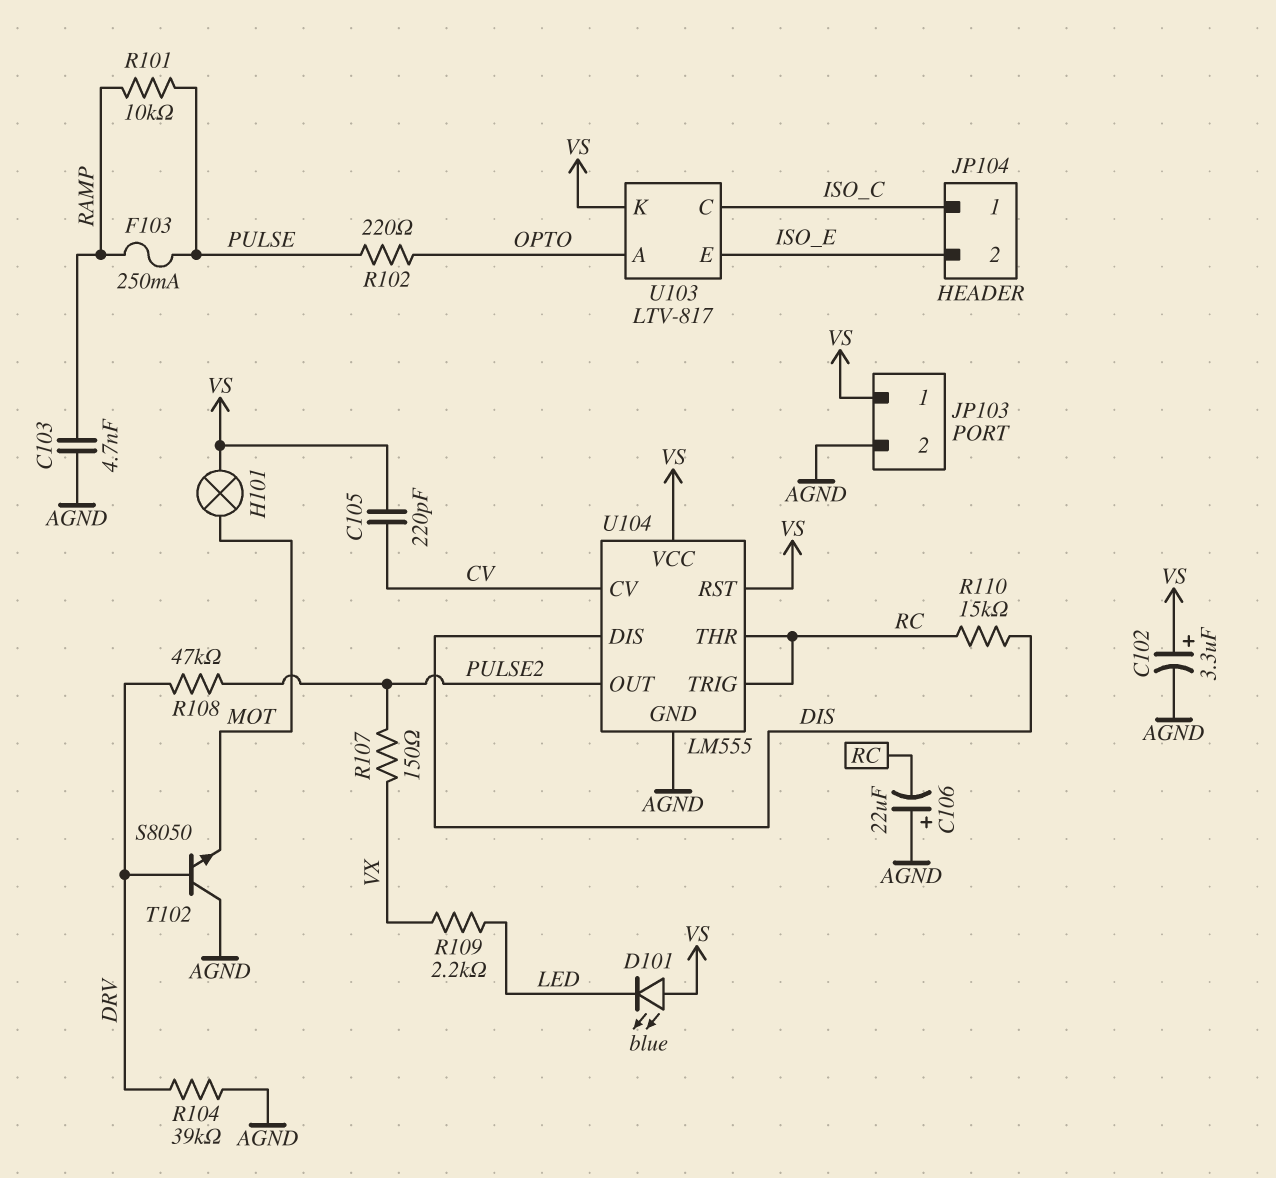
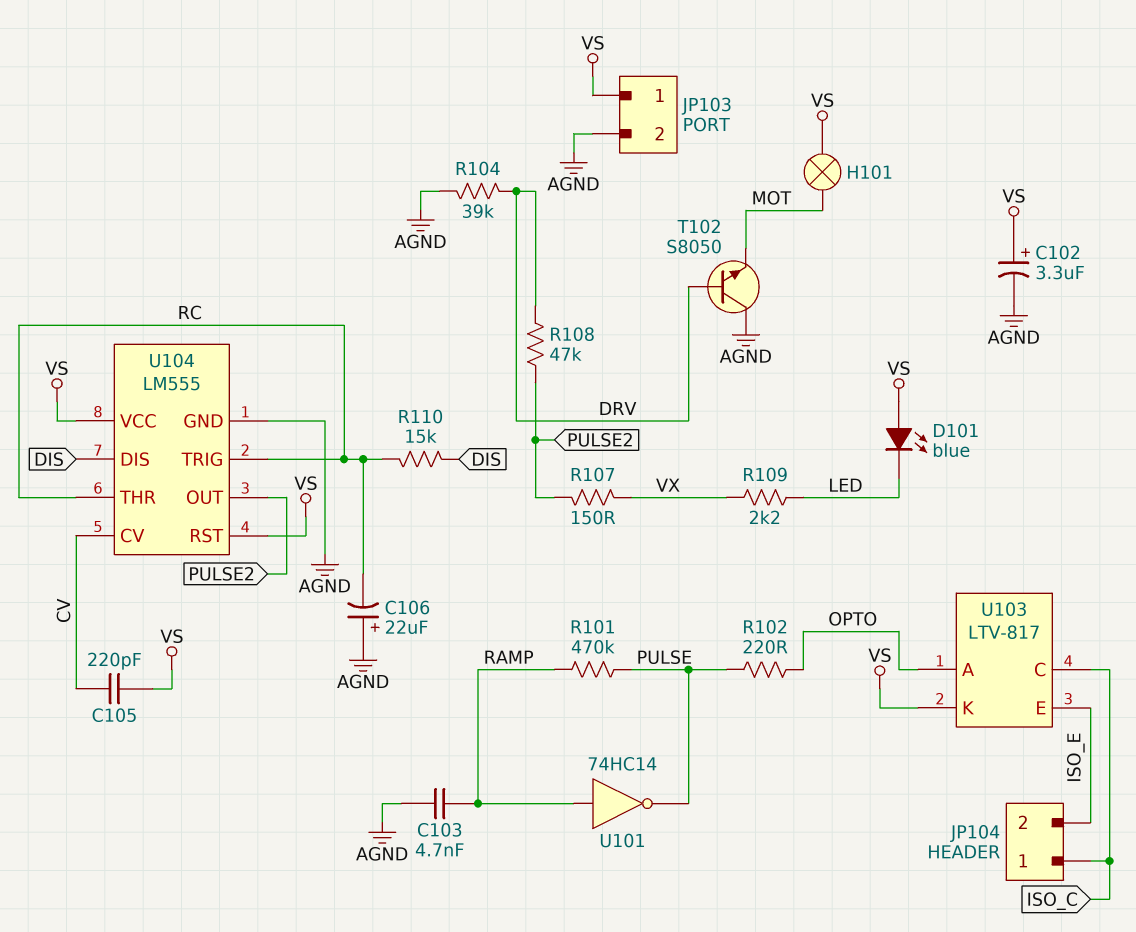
F103: 250mA (PULSE, RAMP) -> none
R101: 10k (PULSE, RAMP) -> 470k (PULSE, RAMP)
U101: none -> NOT 74HC14 (in RAMP, out PULSE)

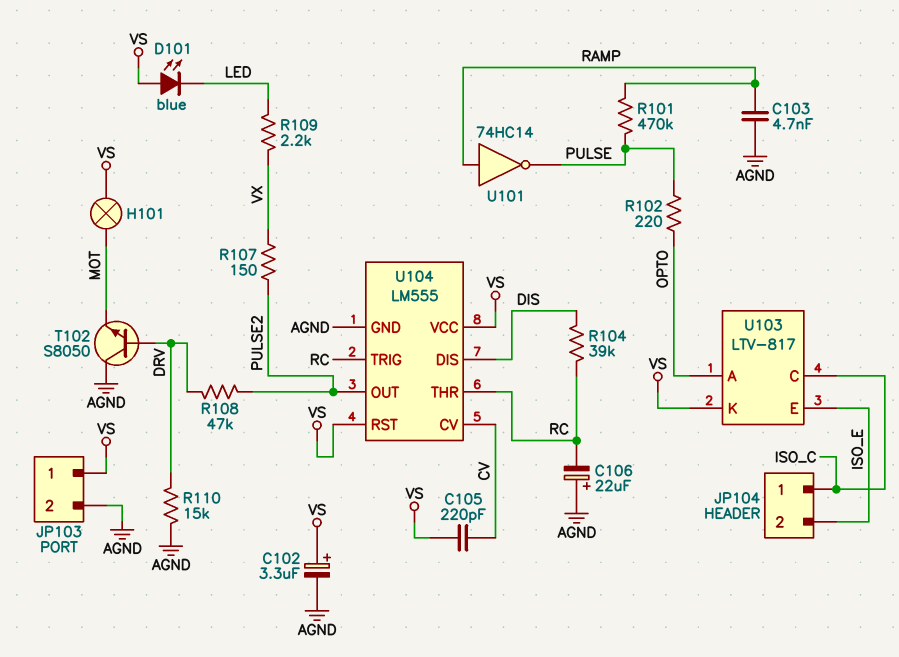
R104: 39k (AGND, DRV) -> 39k (DIS, RC)
R110: 15k (DIS, RC) -> 15k (AGND, DRV)

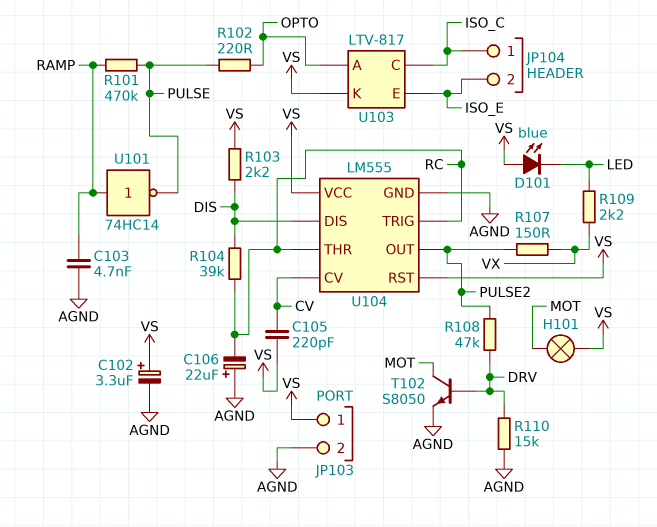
R103: none -> 2.2k (DIS, VS)
T102: NPN S8050 (B DRV, C AGND, E MOT) -> NPN S8050 (B DRV, C MOT, E AGND)

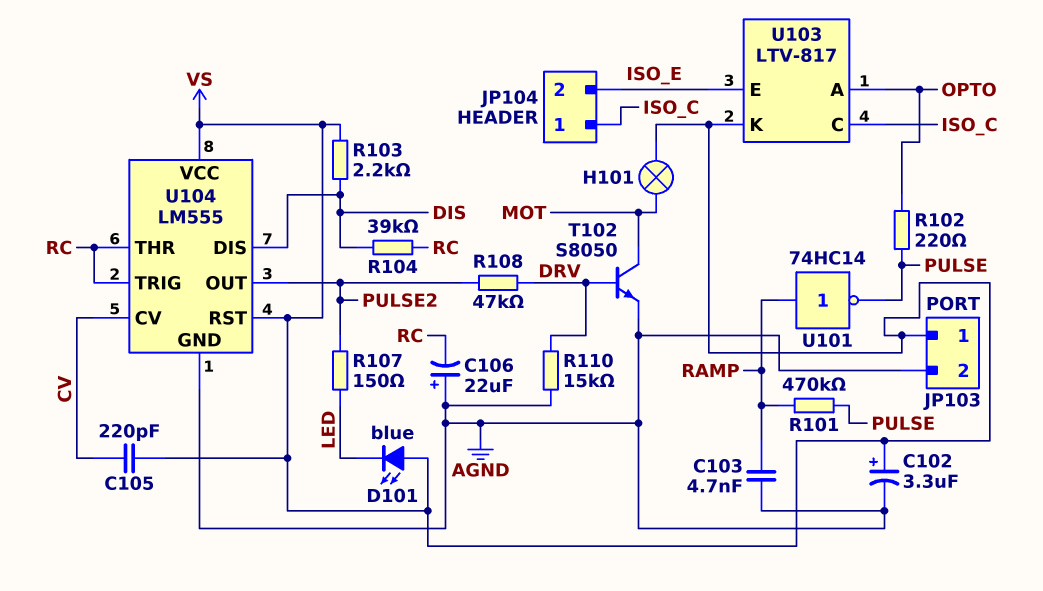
R107: 150 (PULSE2, VX) -> 150 (LED, PULSE2)
R109: 2.2k (LED, VX) -> none

